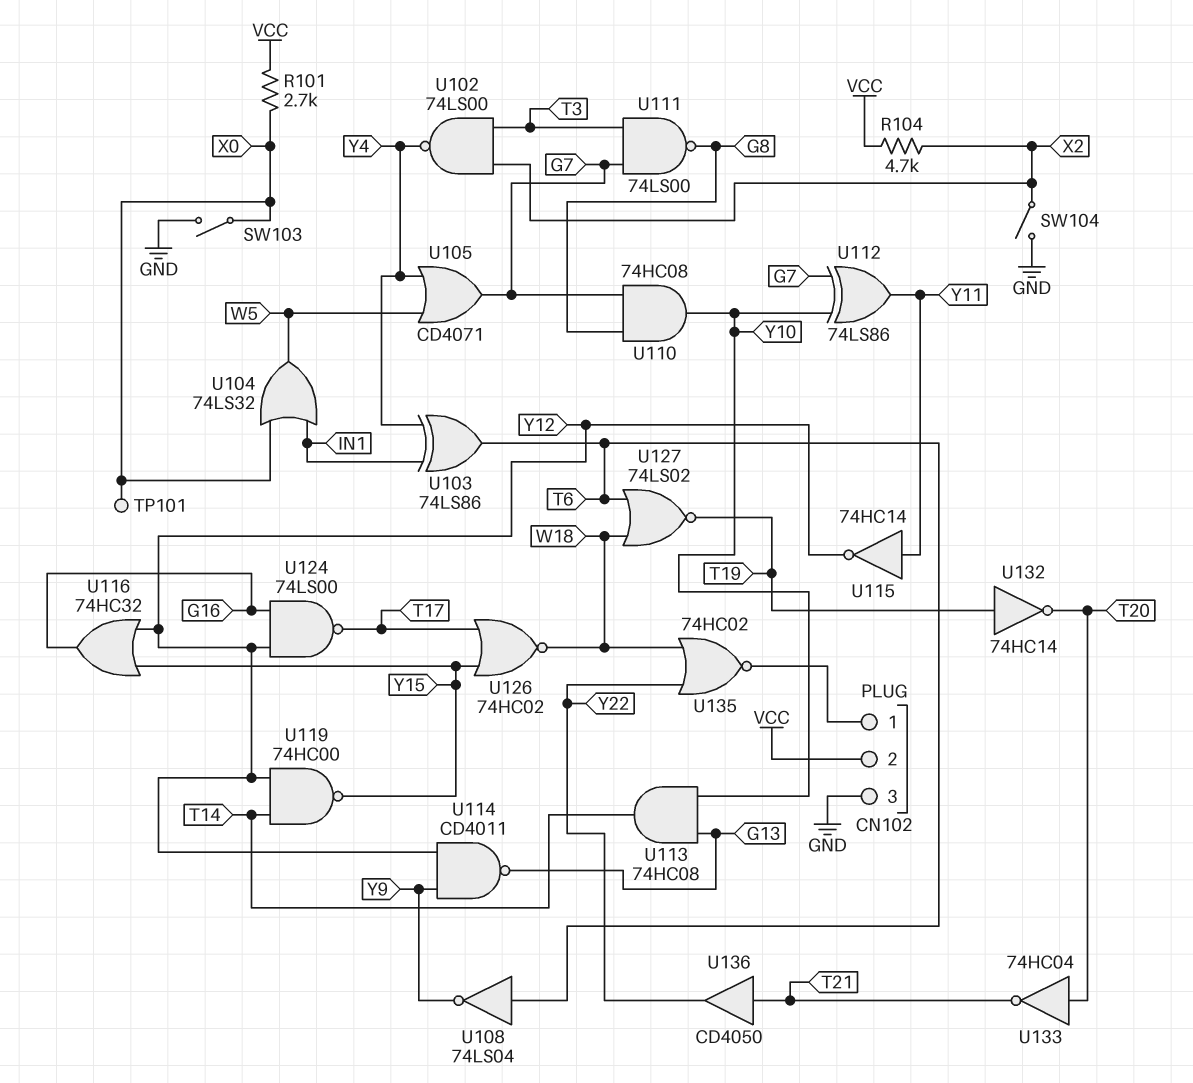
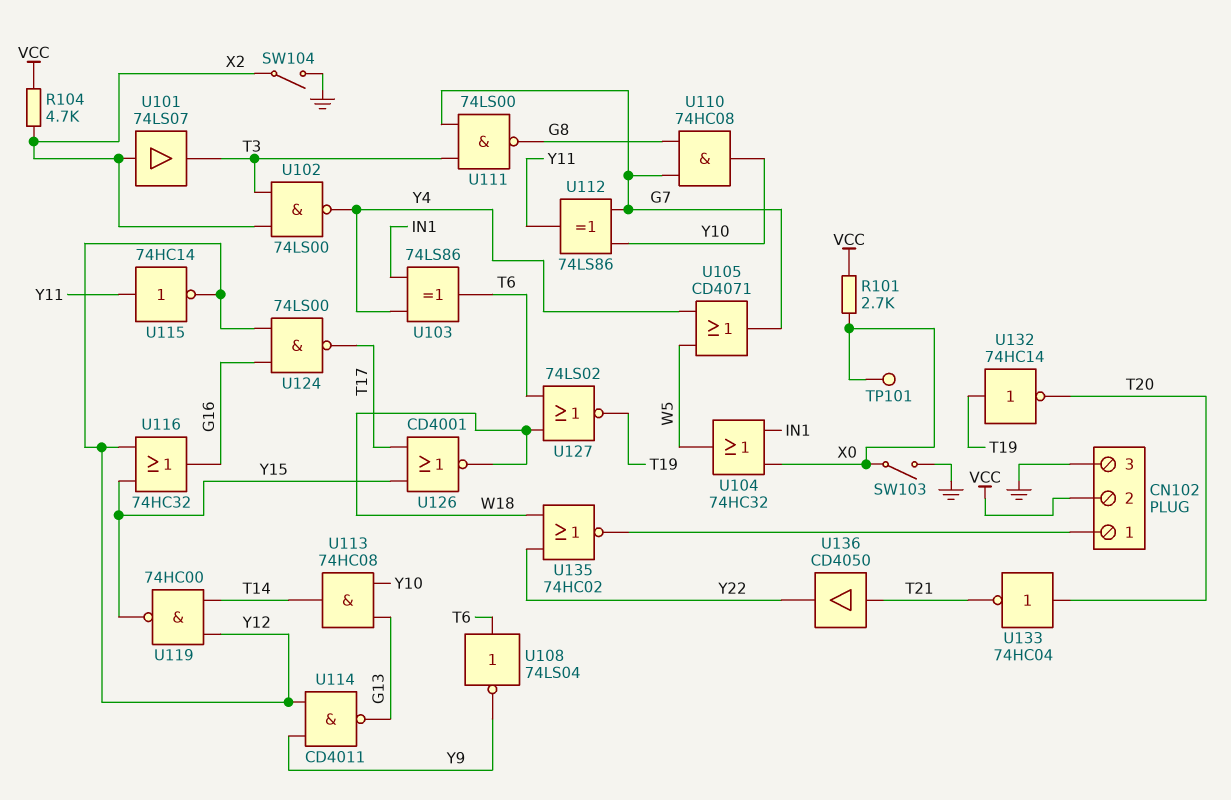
U101: none -> buffer 74LS07 (in X2, out T3)
U104: OR 74LS32 (in IN1, in X0, out W5) -> OR 74HC32 (in IN1, in X0, out W5)
U126: NOR 74HC02 (in T17, in Y15, out W18) -> NOR CD4001 (in T17, in Y15, out W18)

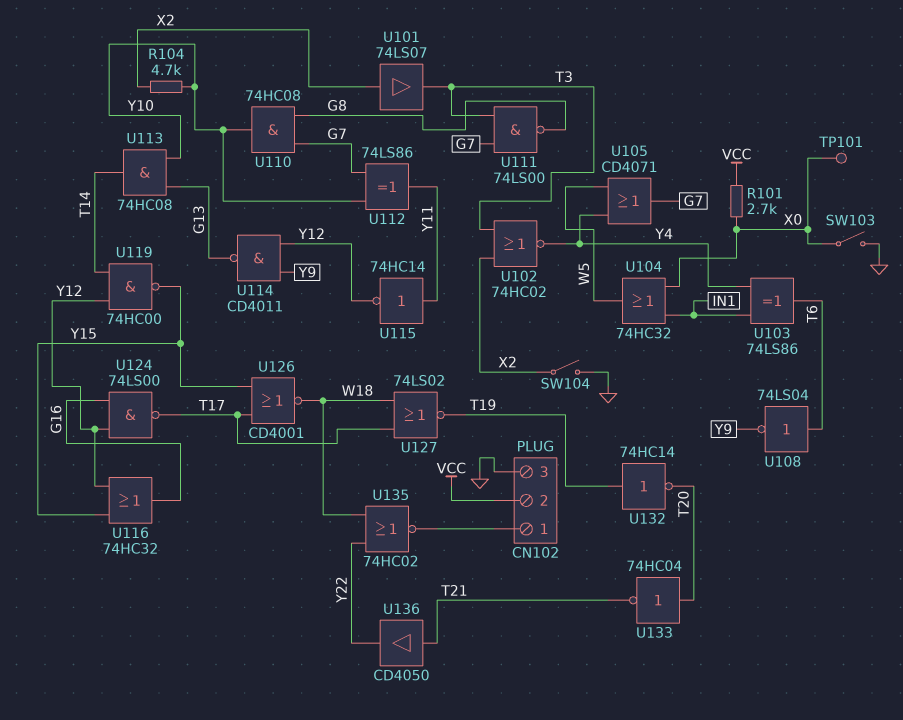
R104: 4.7k (VCC, X2) -> 4.7k (X2, Y10)
U102: NAND 74LS00 (in T3, in X2, out Y4) -> NOR 74HC02 (in T3, in X2, out Y4)
U127: NOR 74LS02 (in T6, in W18, out T19) -> NOR 74LS02 (in T17, in W18, out T19)

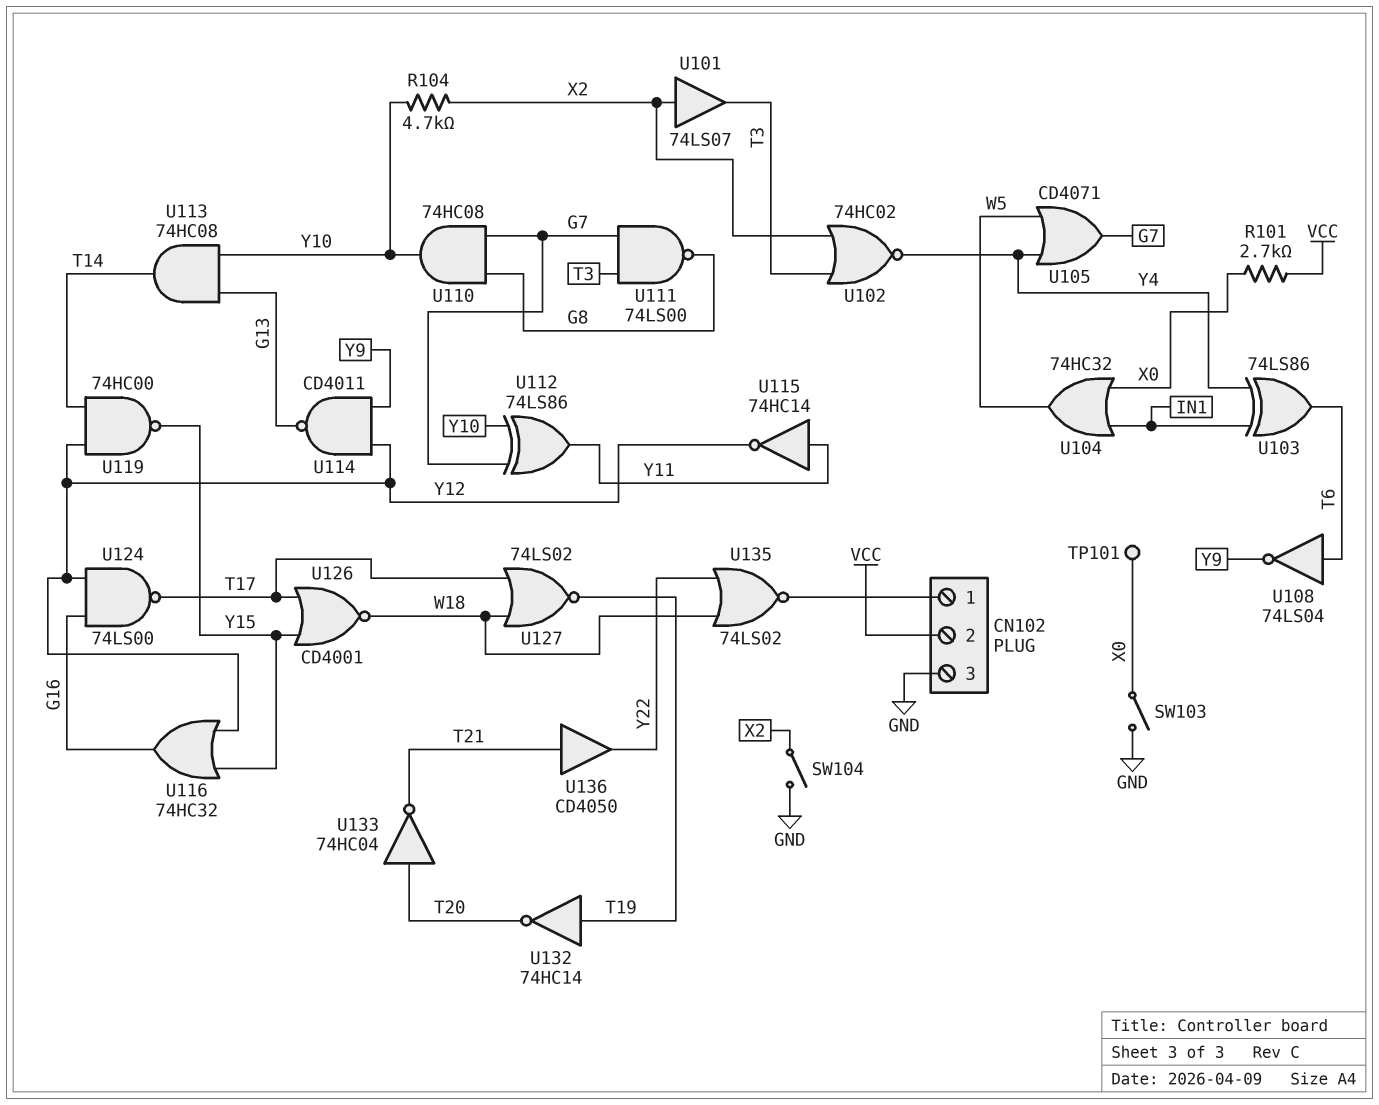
U135: NOR 74HC02 (in W18, in Y22, out CN102/1) -> NOR 74LS02 (in W18, in Y22, out CN102/1)

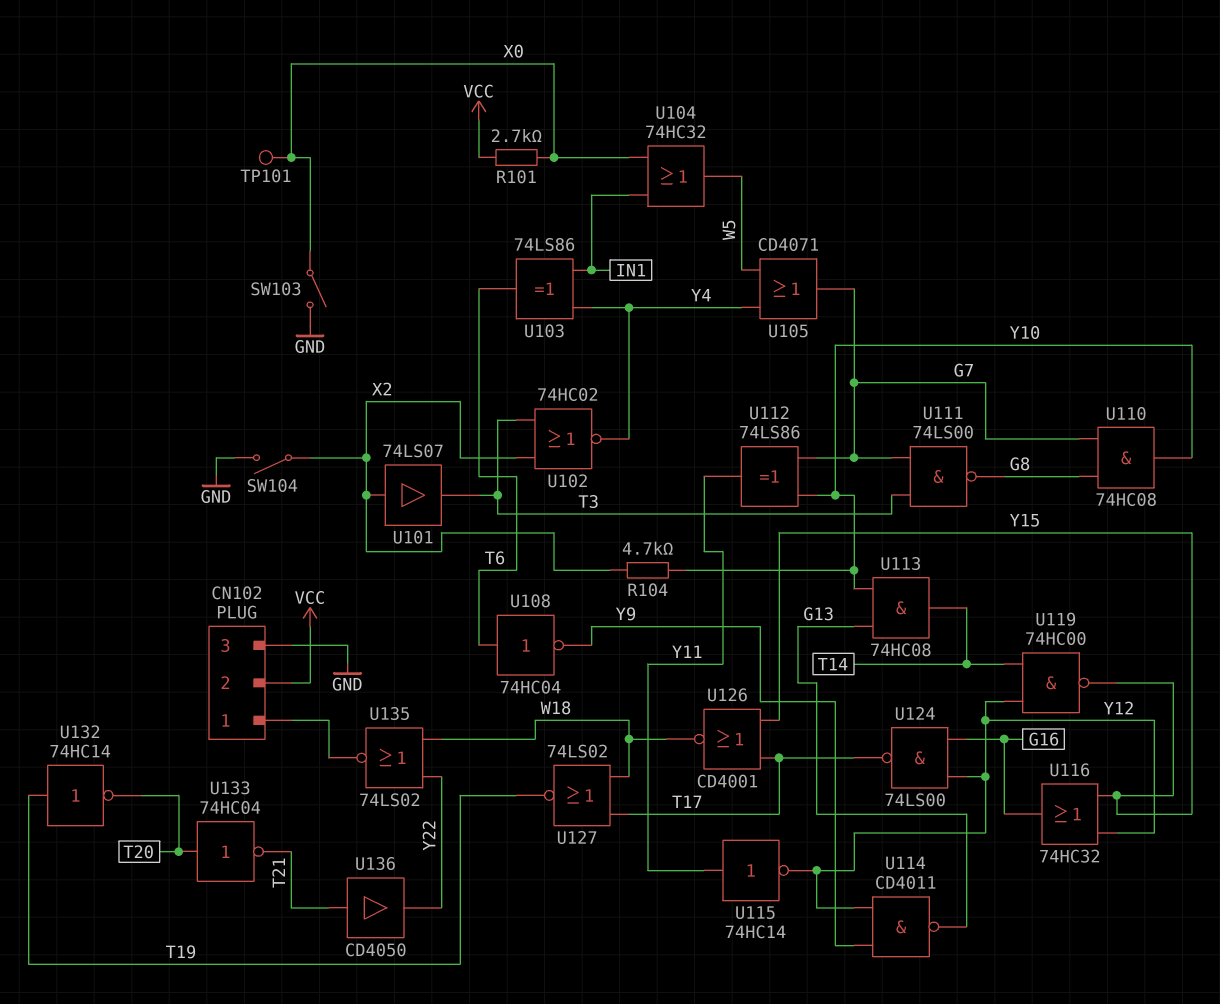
U108: NOT 74LS04 (in T6, out Y9) -> NOT 74HC04 (in T6, out Y9)

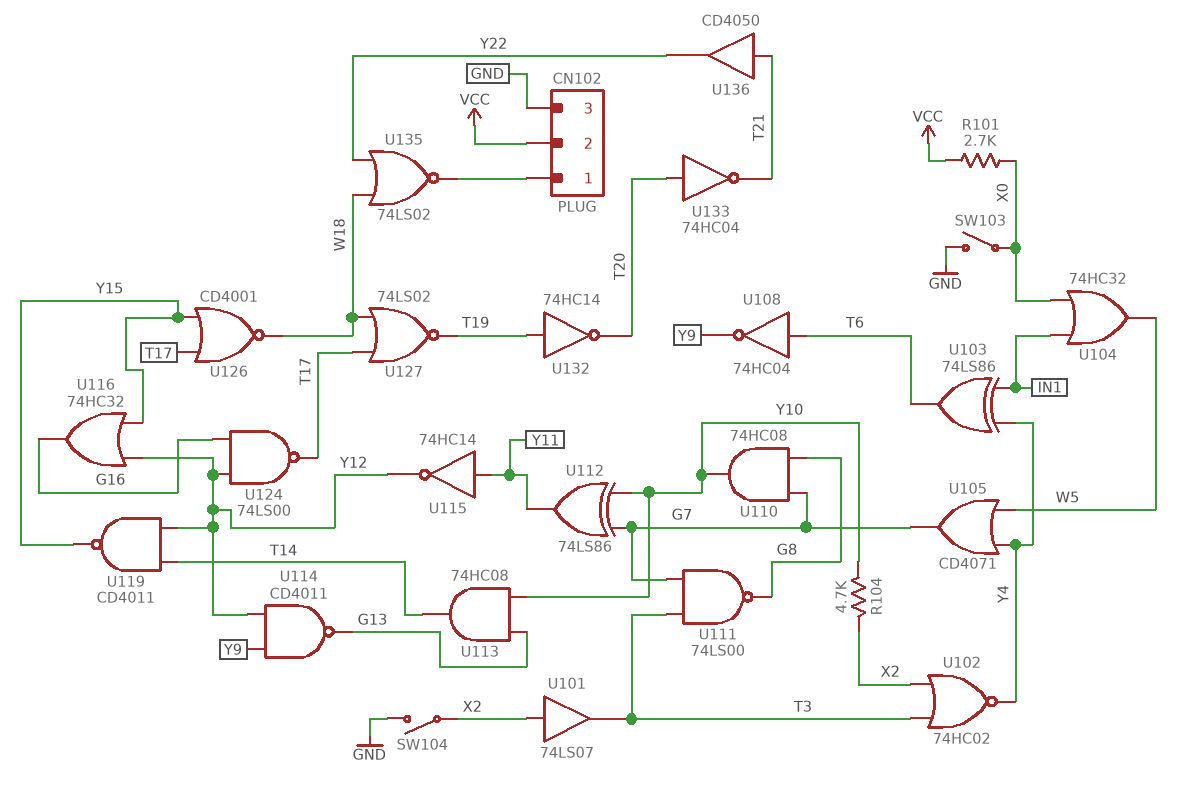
TP101: test point (X0) -> none
U119: NAND 74HC00 (in T14, in Y12, out Y15) -> NAND CD4011 (in T14, in Y12, out Y15)

